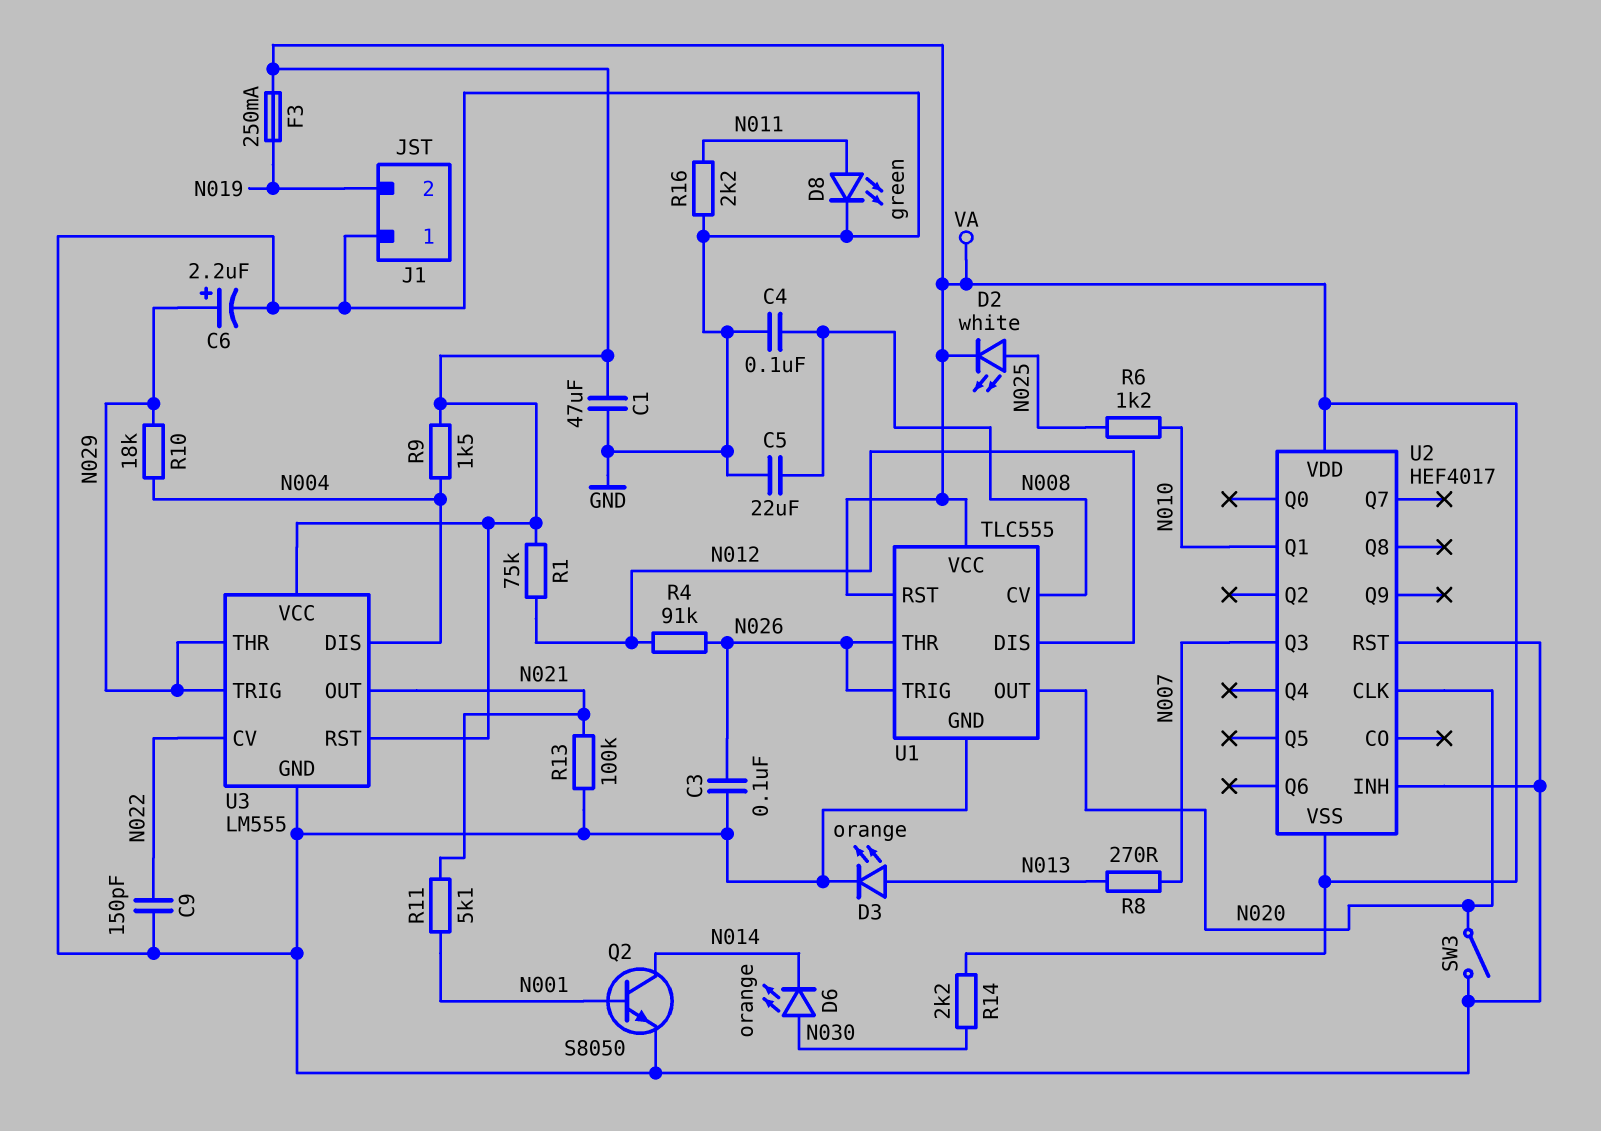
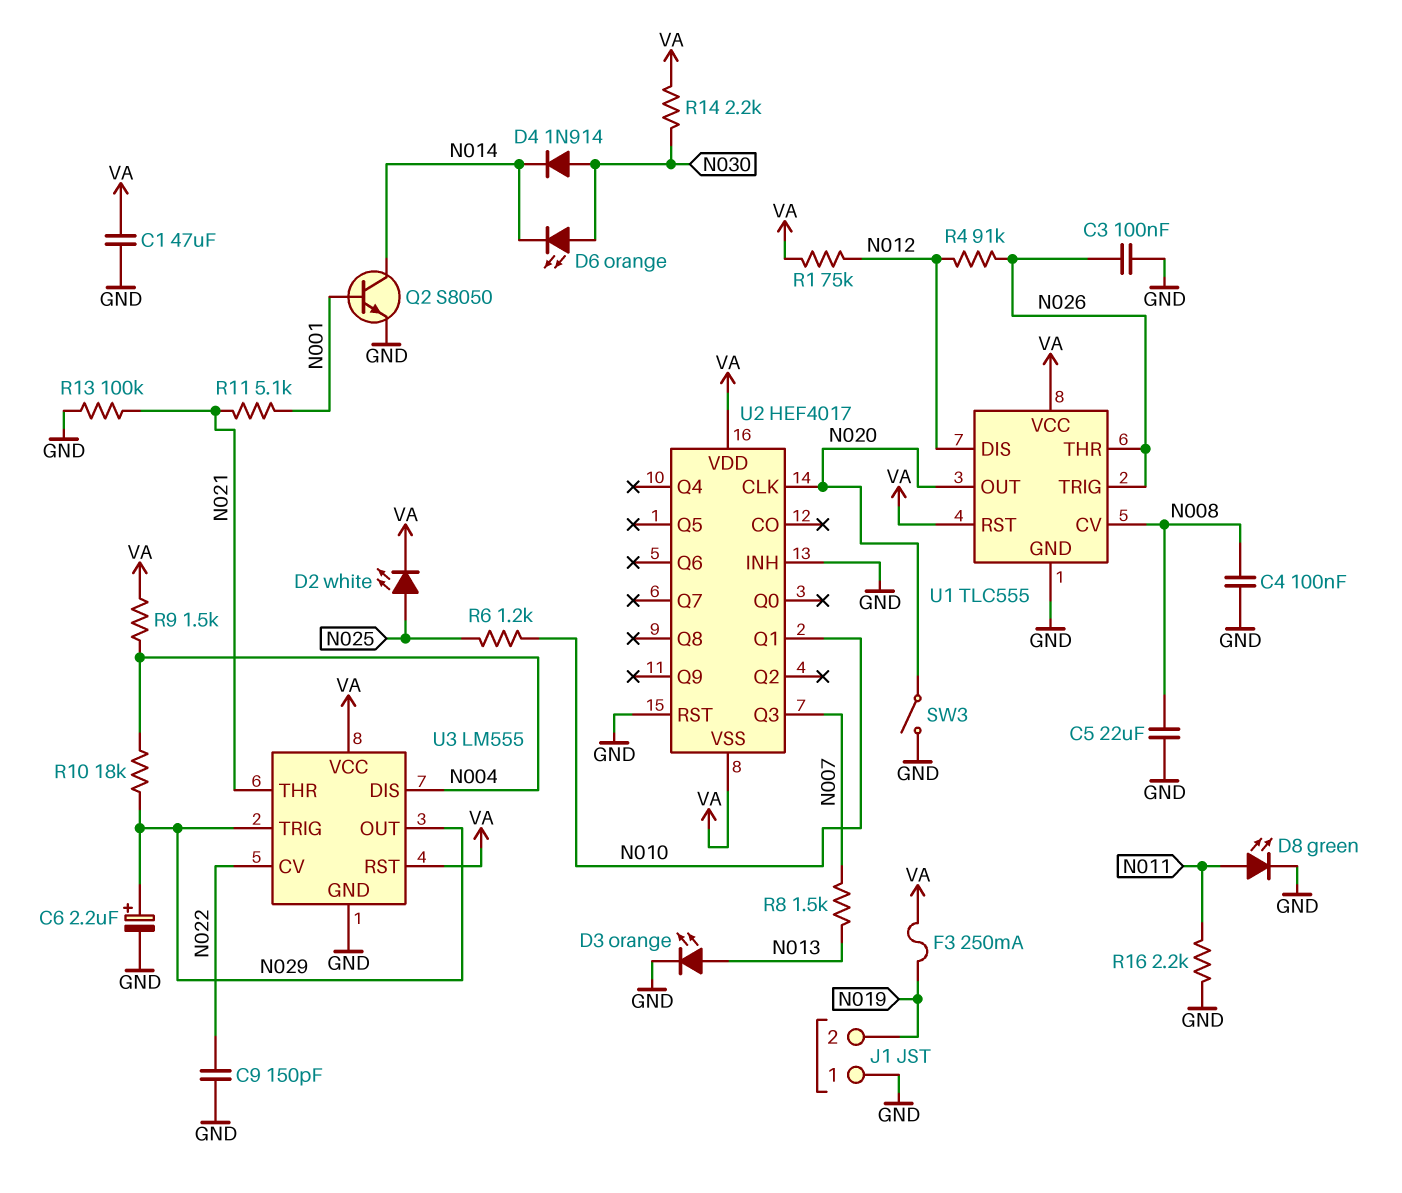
D4: none -> diode 1N914 (A N030, K N014)
R8: 270 (N007, N013) -> 1.5k (N007, N013)
U3 pin OUT: N021 -> N029
U3 pin THR: N029 -> N021

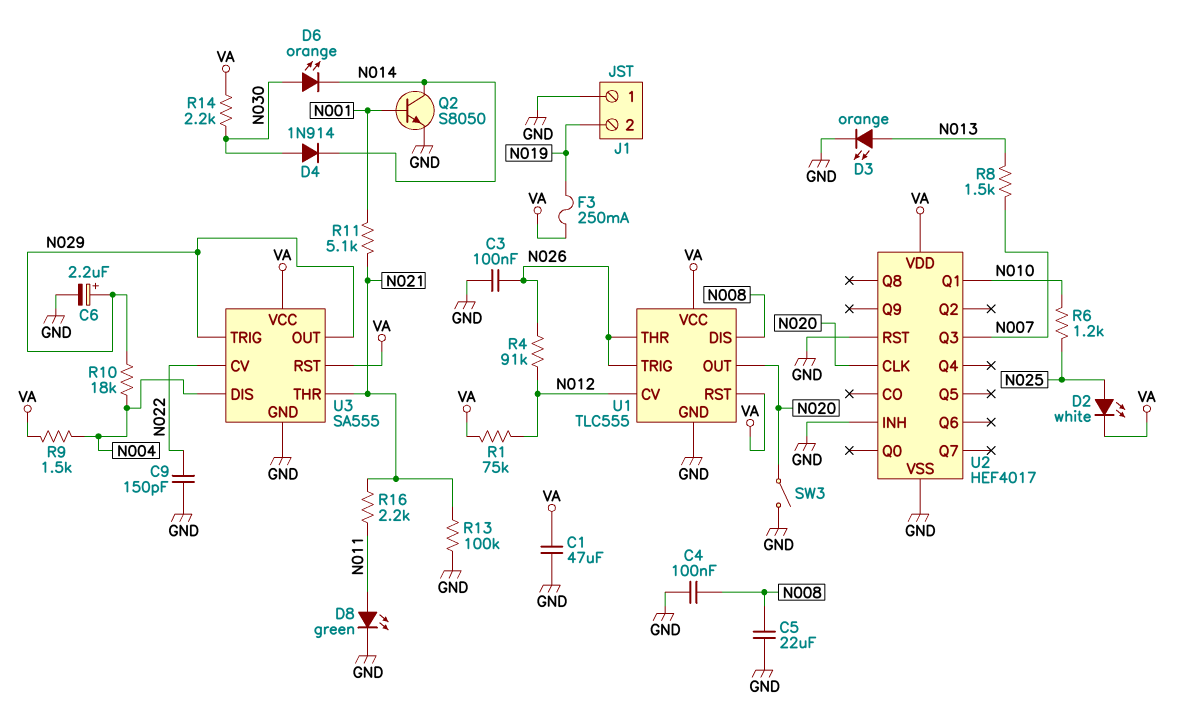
R16: 2.2k (GND, N011) -> 2.2k (N011, N021)
U1 pin CV: N008 -> N012
U1 pin DIS: N012 -> N008
U2 pin VSS: VA -> GND
U3: LM555 -> SA555

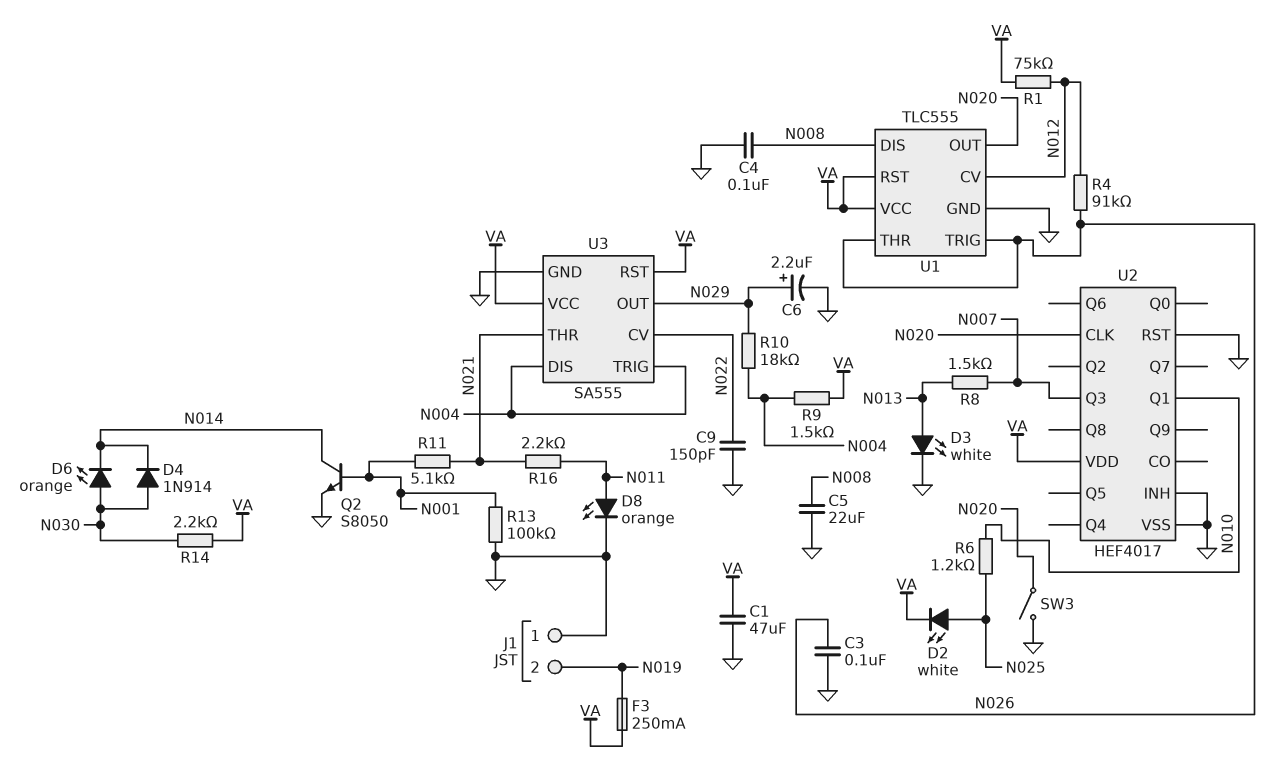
D3: LED orange (A N013, K GND) -> LED white (A N013, K GND)
D8: LED green (A N011, K GND) -> LED orange (A N011, K GND)
R13: 100k (GND, N021) -> 100k (GND, N001)
U3 pin TRIG: N029 -> N004

